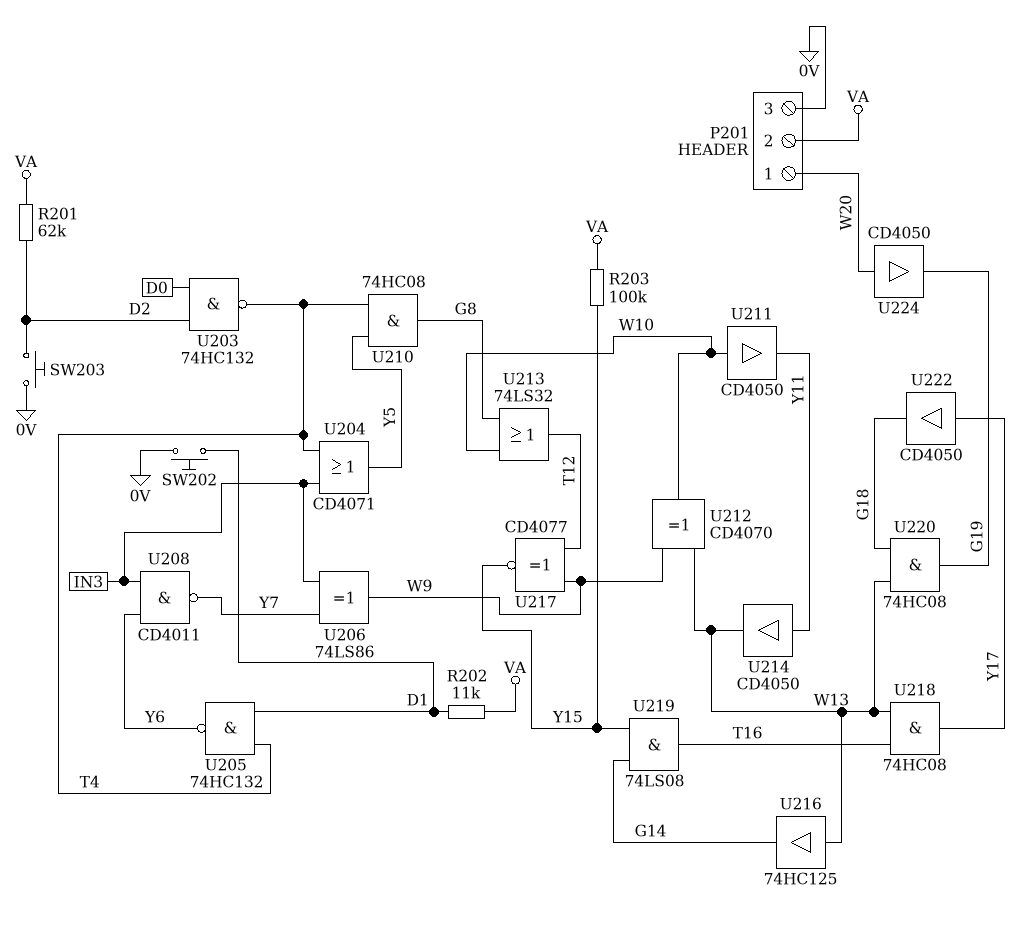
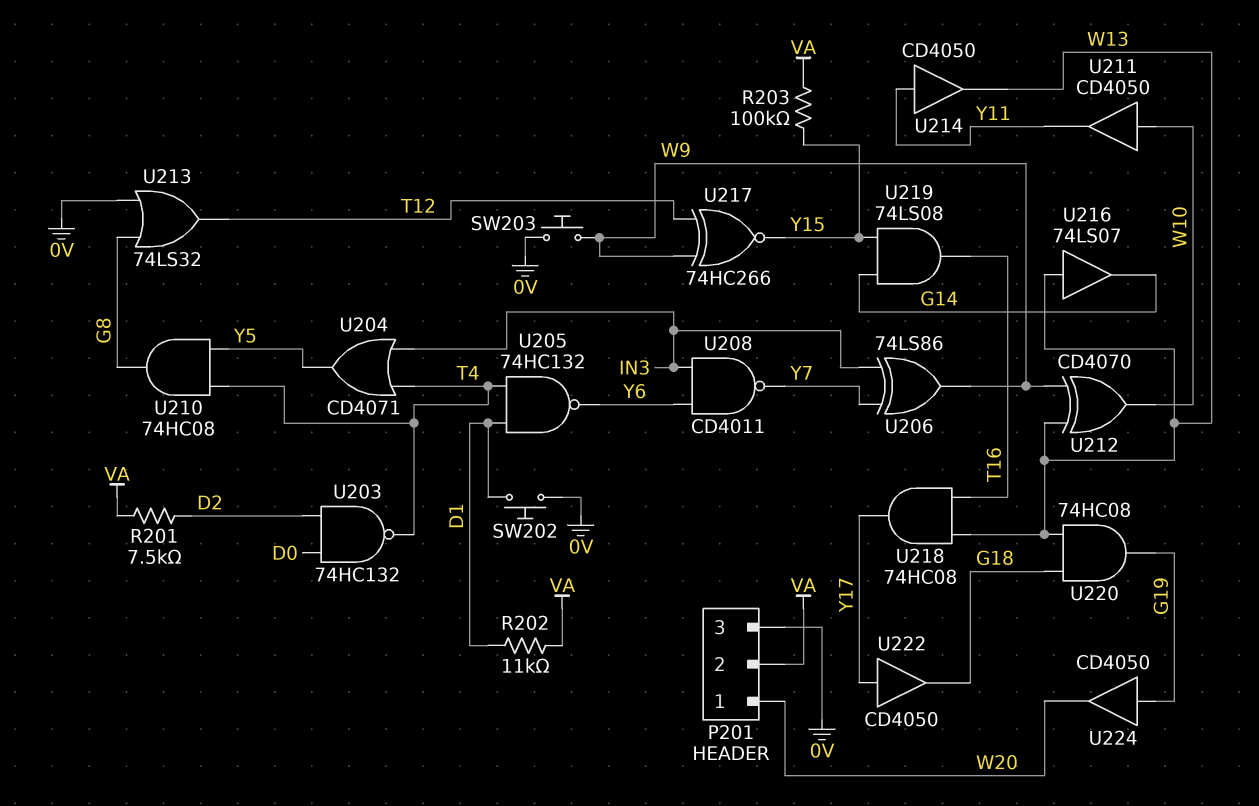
R201: 62k (D2, VA) -> 7.5k (D2, VA)
SW203: button (0V, D2) -> button (0V, W9)
U213: OR 74LS32 (in G8, in W10, out T12) -> OR 74LS32 (in 0V, in G8, out T12)
U216: buffer 74HC125 (in W13, out G14) -> buffer 74LS07 (in W13, out G14)
U217: XNOR CD4077 (in T12, in W9, out Y15) -> XNOR 74HC266 (in T12, in W9, out Y15)
U224: buffer CD4050 (in W20, out G19) -> buffer CD4050 (in G19, out W20)

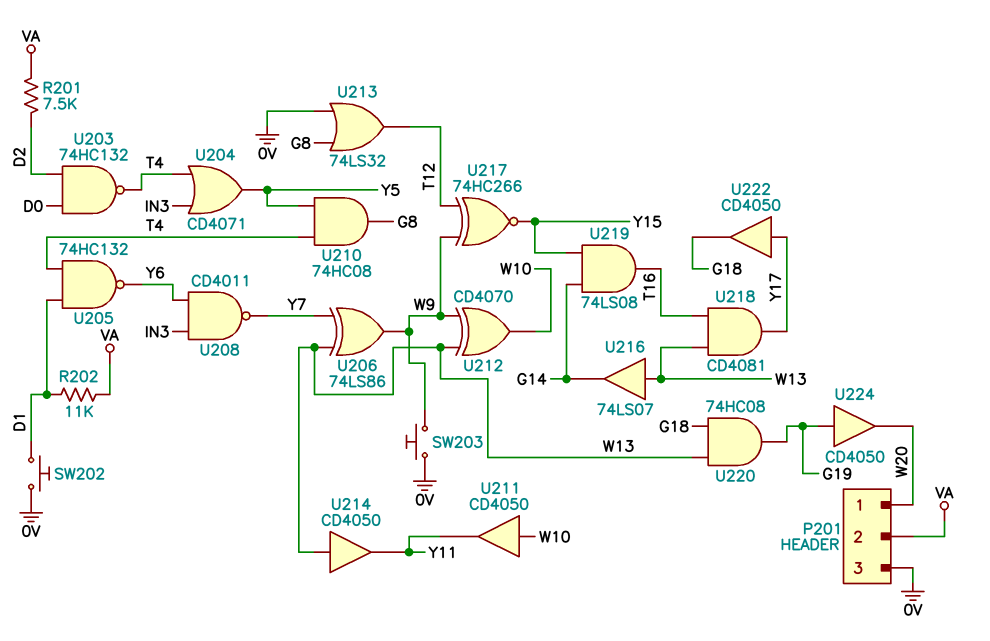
R203: 100k (VA, Y15) -> none
U206: XOR 74LS86 (in IN3, in Y7, out W9) -> XOR 74LS86 (in W13, in Y7, out W9)
U214: buffer CD4050 (in Y11, out W13) -> buffer CD4050 (in W13, out Y11)
U218: AND 74HC08 (in T16, in W13, out Y17) -> AND CD4081 (in T16, in W13, out Y17)

